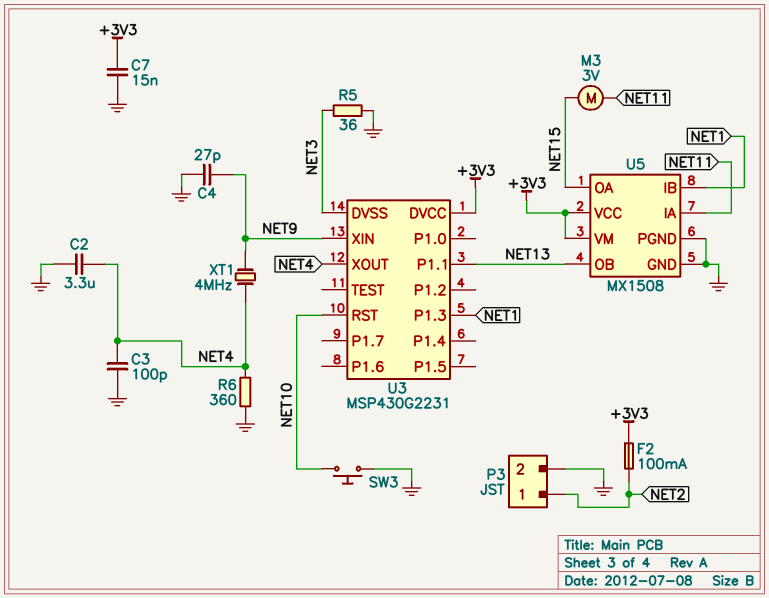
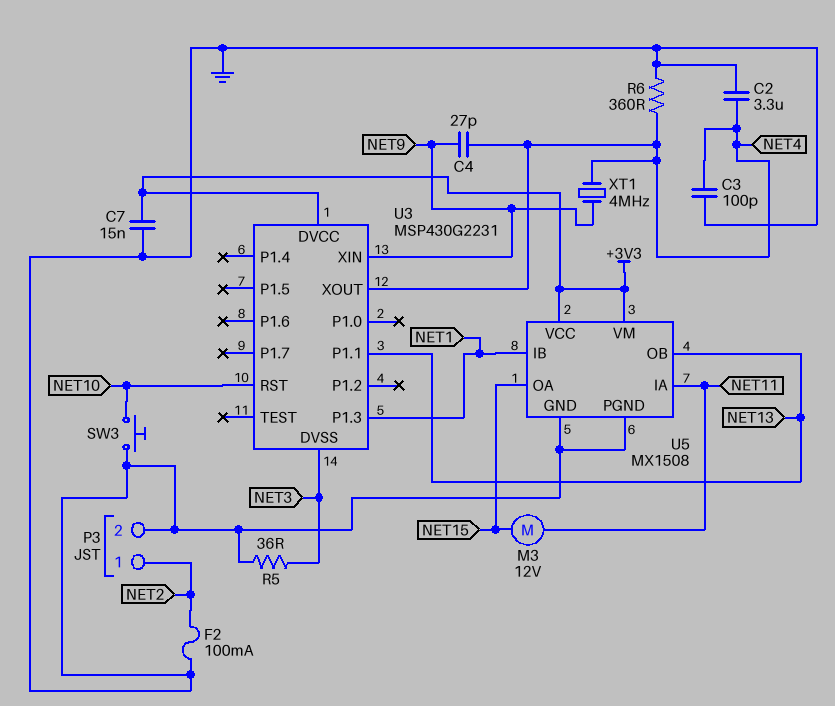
C4: 27pF (GND, NET9) -> 27pF (NET4, NET9)
F2: 100mA (+3V3, NET2) -> 100mA (GND, NET2)
M3: motor 3V (NET11, NET15) -> motor 12V (NET11, NET15)

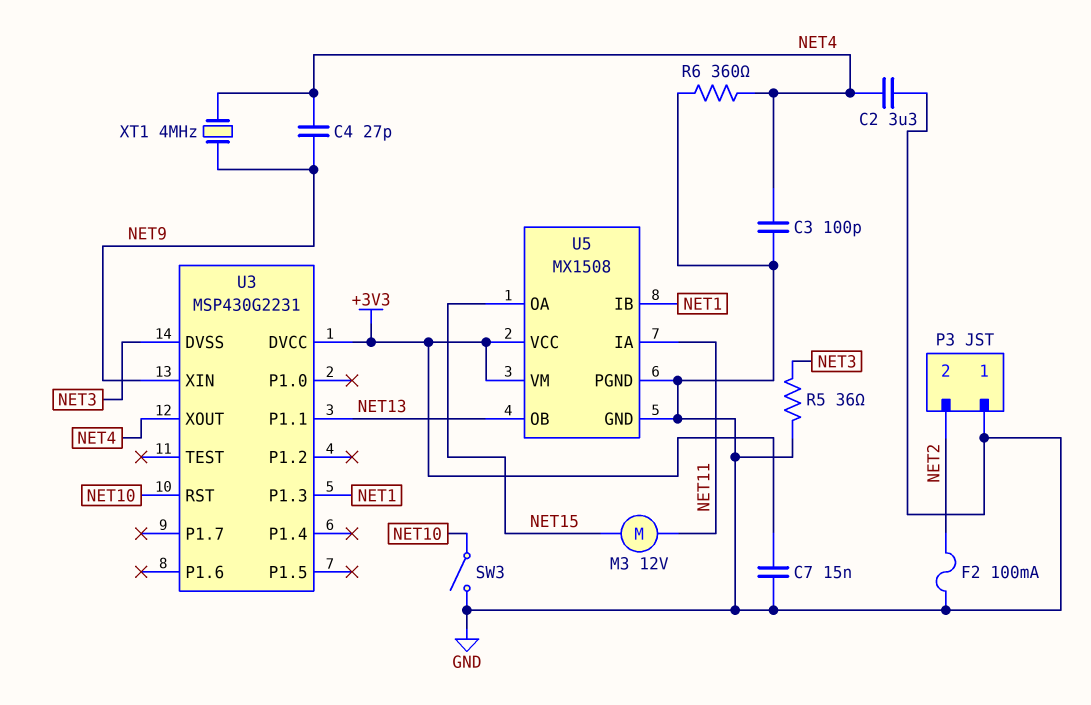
P3 pin 1: NET2 -> GND
P3 pin 2: GND -> NET2
SW3: button (GND, NET10) -> switch (GND, NET10)

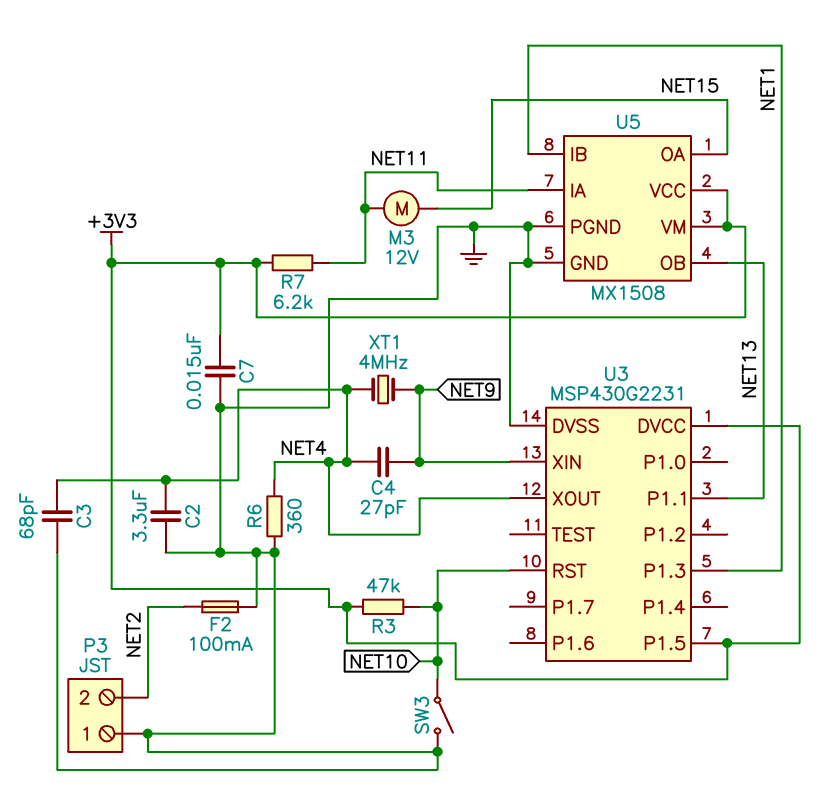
C3: 100pF (GND, NET4) -> 68pF (GND, NET4)
R3: none -> 47k (+3V3, NET10)
R5: 36 (GND, NET3) -> none
R7: none -> 6.2k (+3V3, NET11)
U3 pin DVSS: NET3 -> GND
U3 pin P1.5: none -> +3V3

